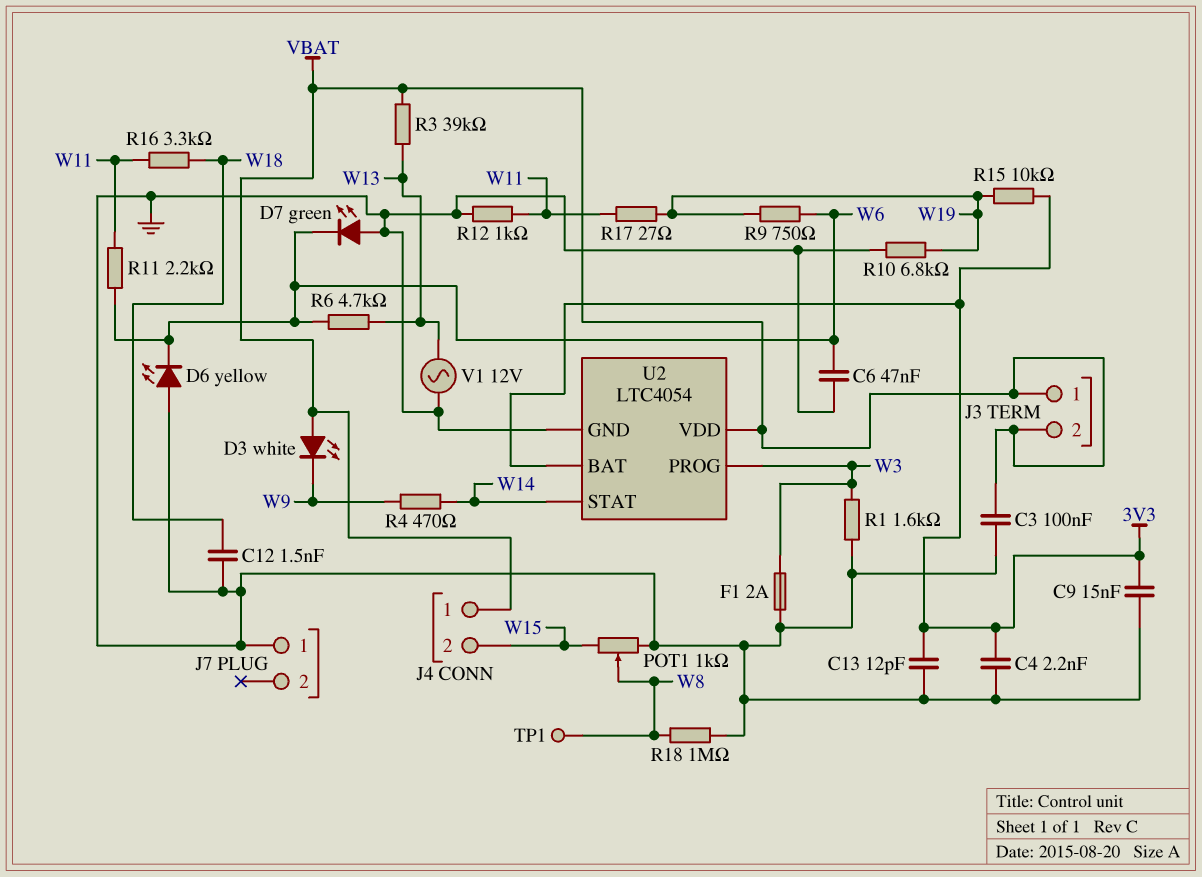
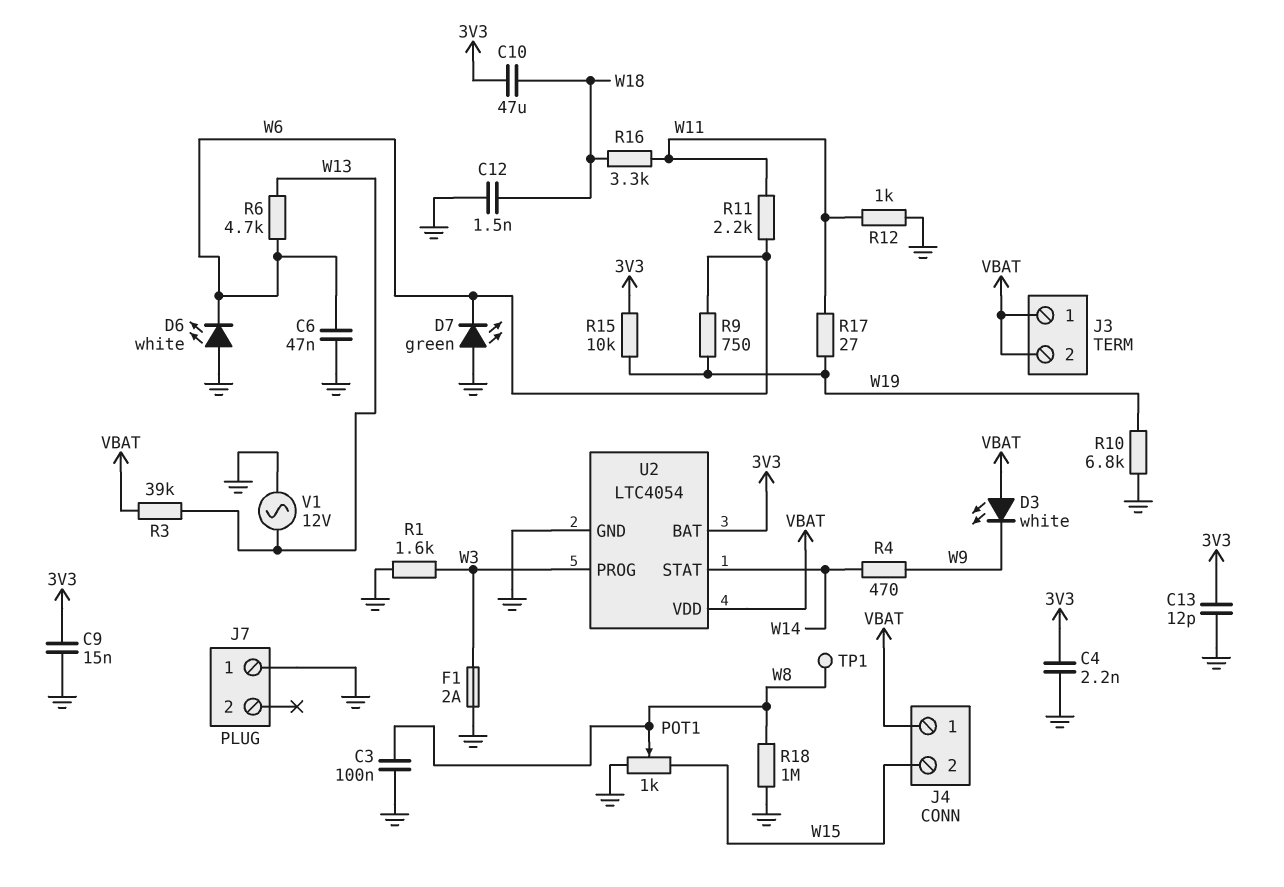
C3: 100nF (GND, VBAT) -> 100nF (GND, W8)
C10: none -> 47uF (3V3, W18)
D6: LED yellow (A GND, K W6) -> LED white (A GND, K W6)

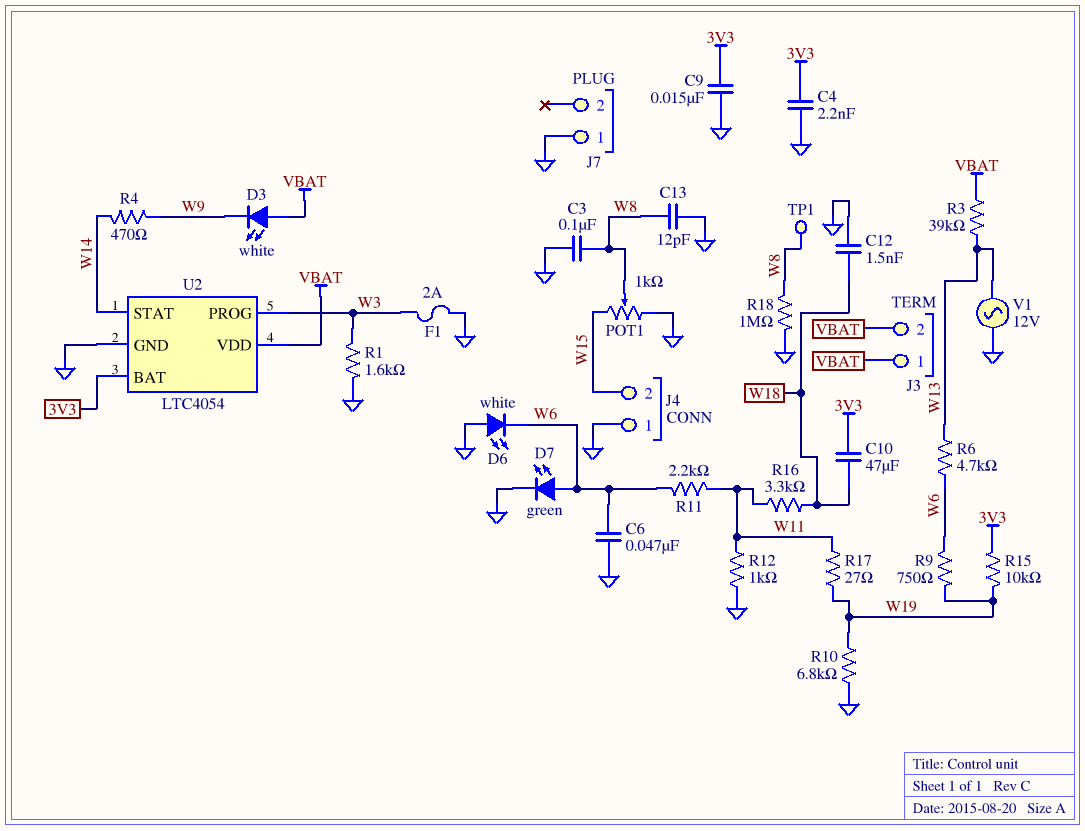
C13: 12pF (3V3, GND) -> 12pF (GND, W8)
D7: LED green (A GND, K W6) -> LED green (A W6, K GND)
J4 pin 1: VBAT -> GND

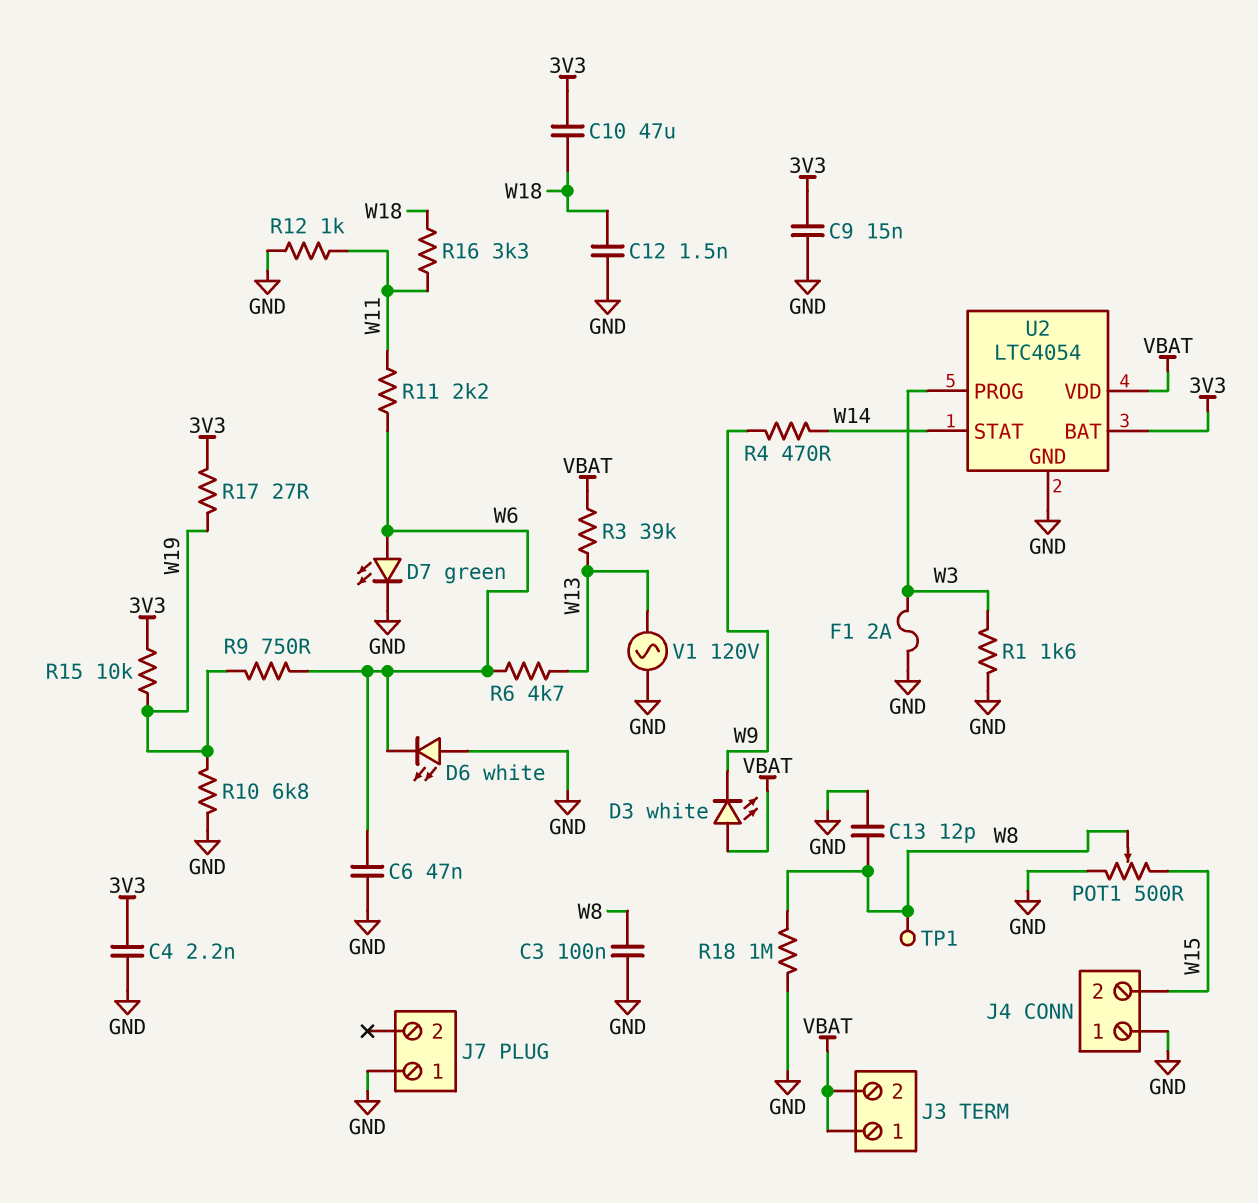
POT1: 1k (GND, W15, wiper W8) -> 500 (GND, W15, wiper W8)
R17: 27 (W11, W19) -> 27 (3V3, W19)
V1: AC 12V (GND, W13) -> AC 120V (GND, W13)

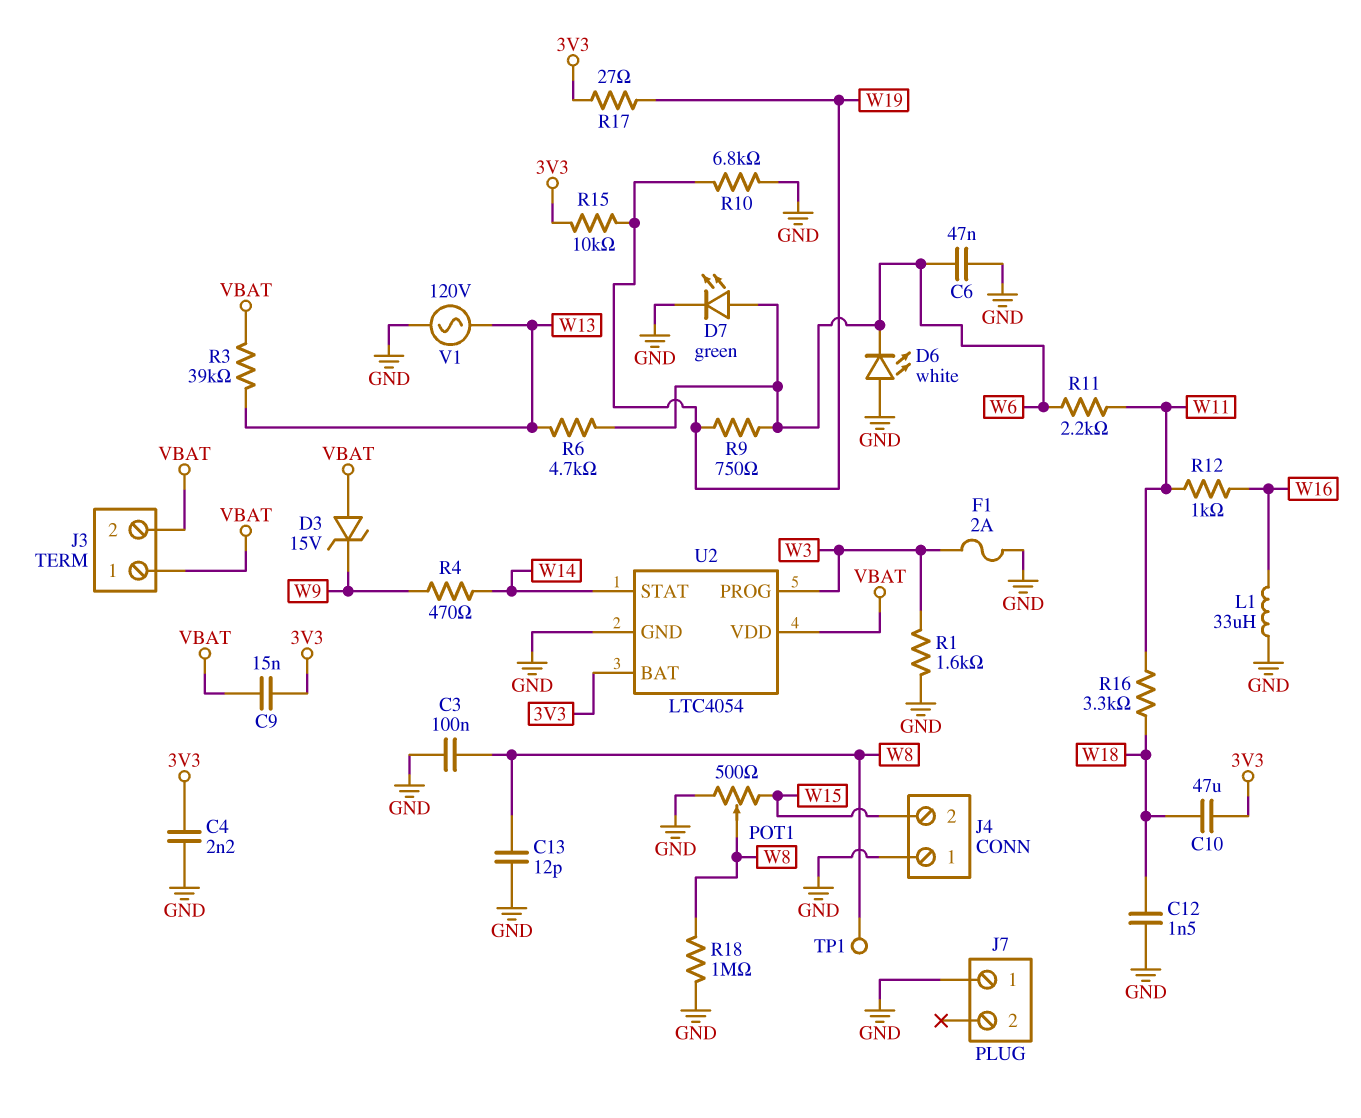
C9: 15nF (3V3, GND) -> 15nF (3V3, VBAT)
D3: LED white (A VBAT, K W9) -> zener 15V (A VBAT, K W9)
L1: none -> 33uH (GND, W16)
R12: 1k (GND, W11) -> 1k (W11, W16)

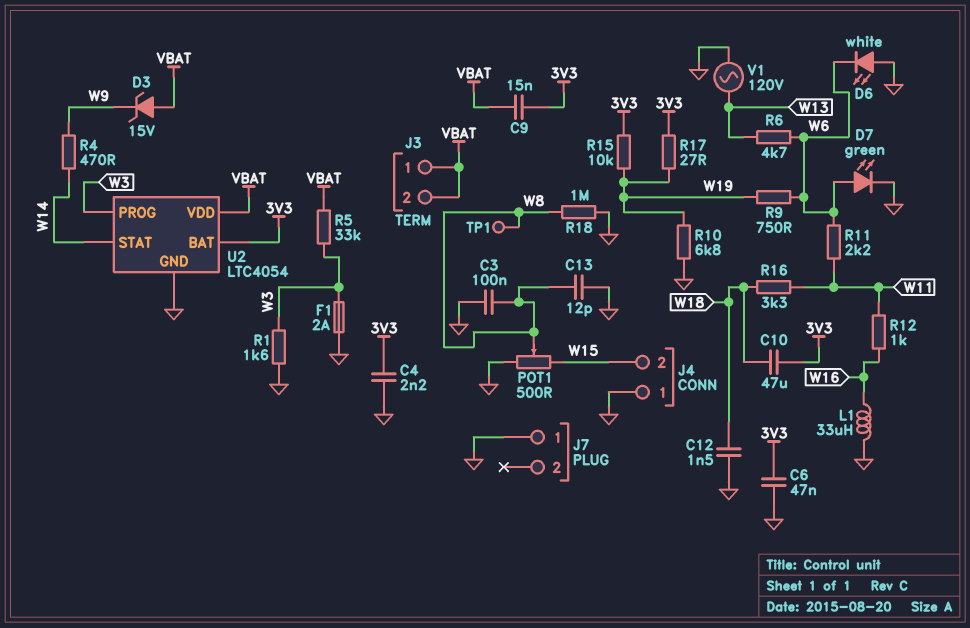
C6: 47nF (GND, W6) -> 47nF (3V3, GND)
R3: 39k (VBAT, W13) -> none
R5: none -> 33k (VBAT, W3)

